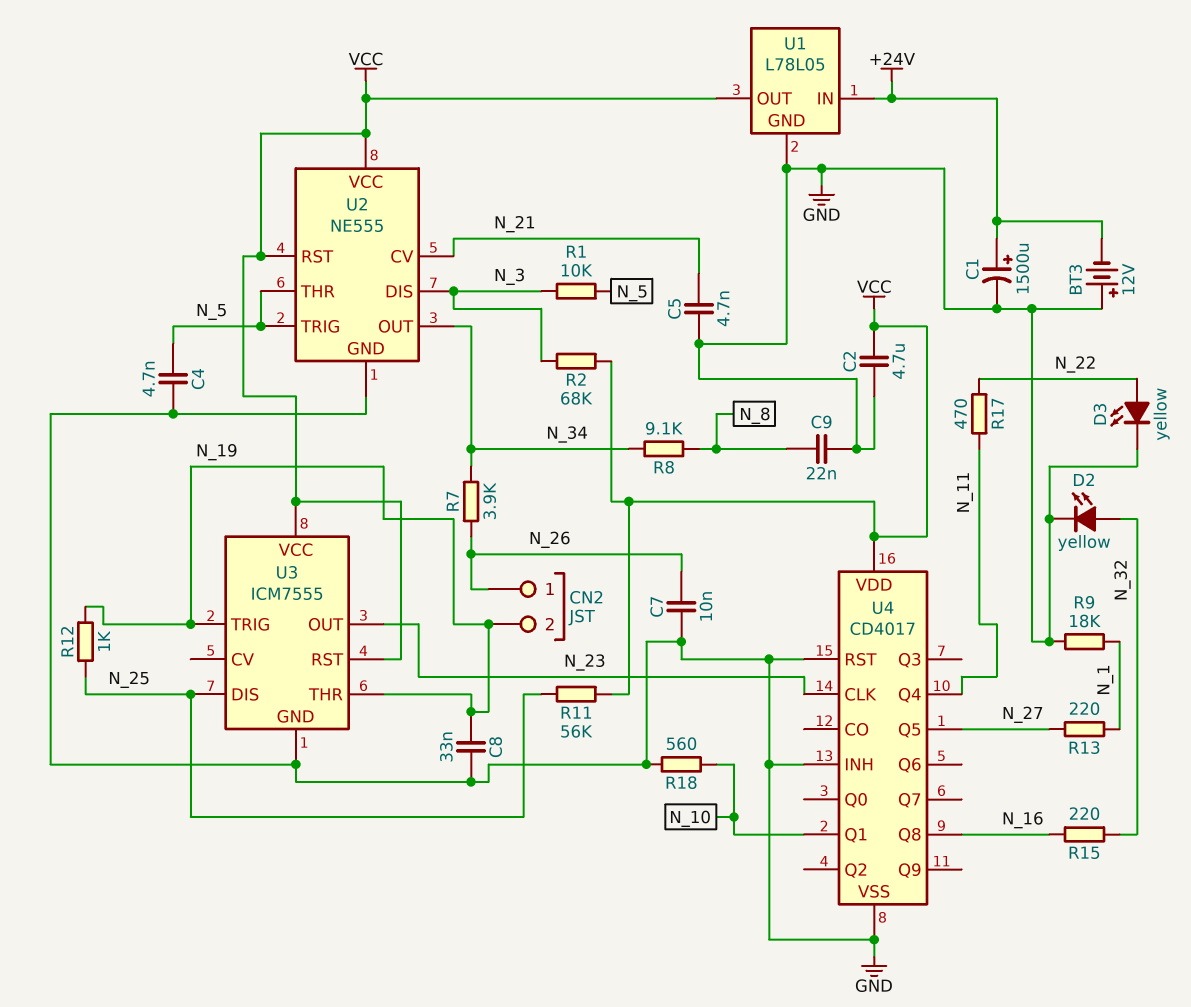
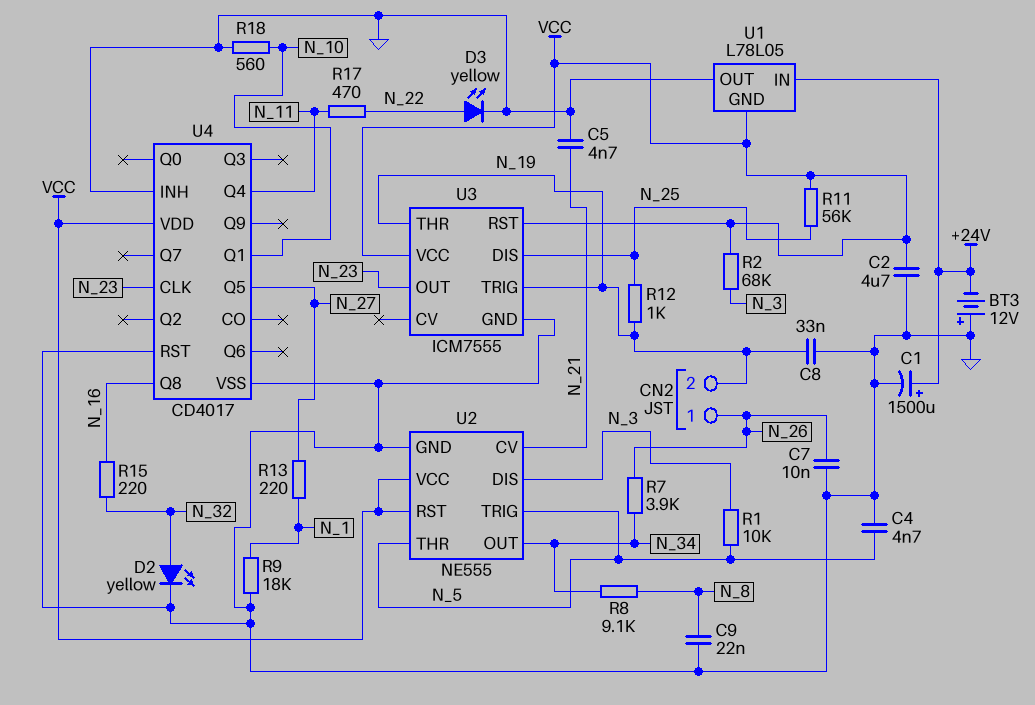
U1 pin GND: GND -> VCC
U1 pin OUT: VCC -> GND

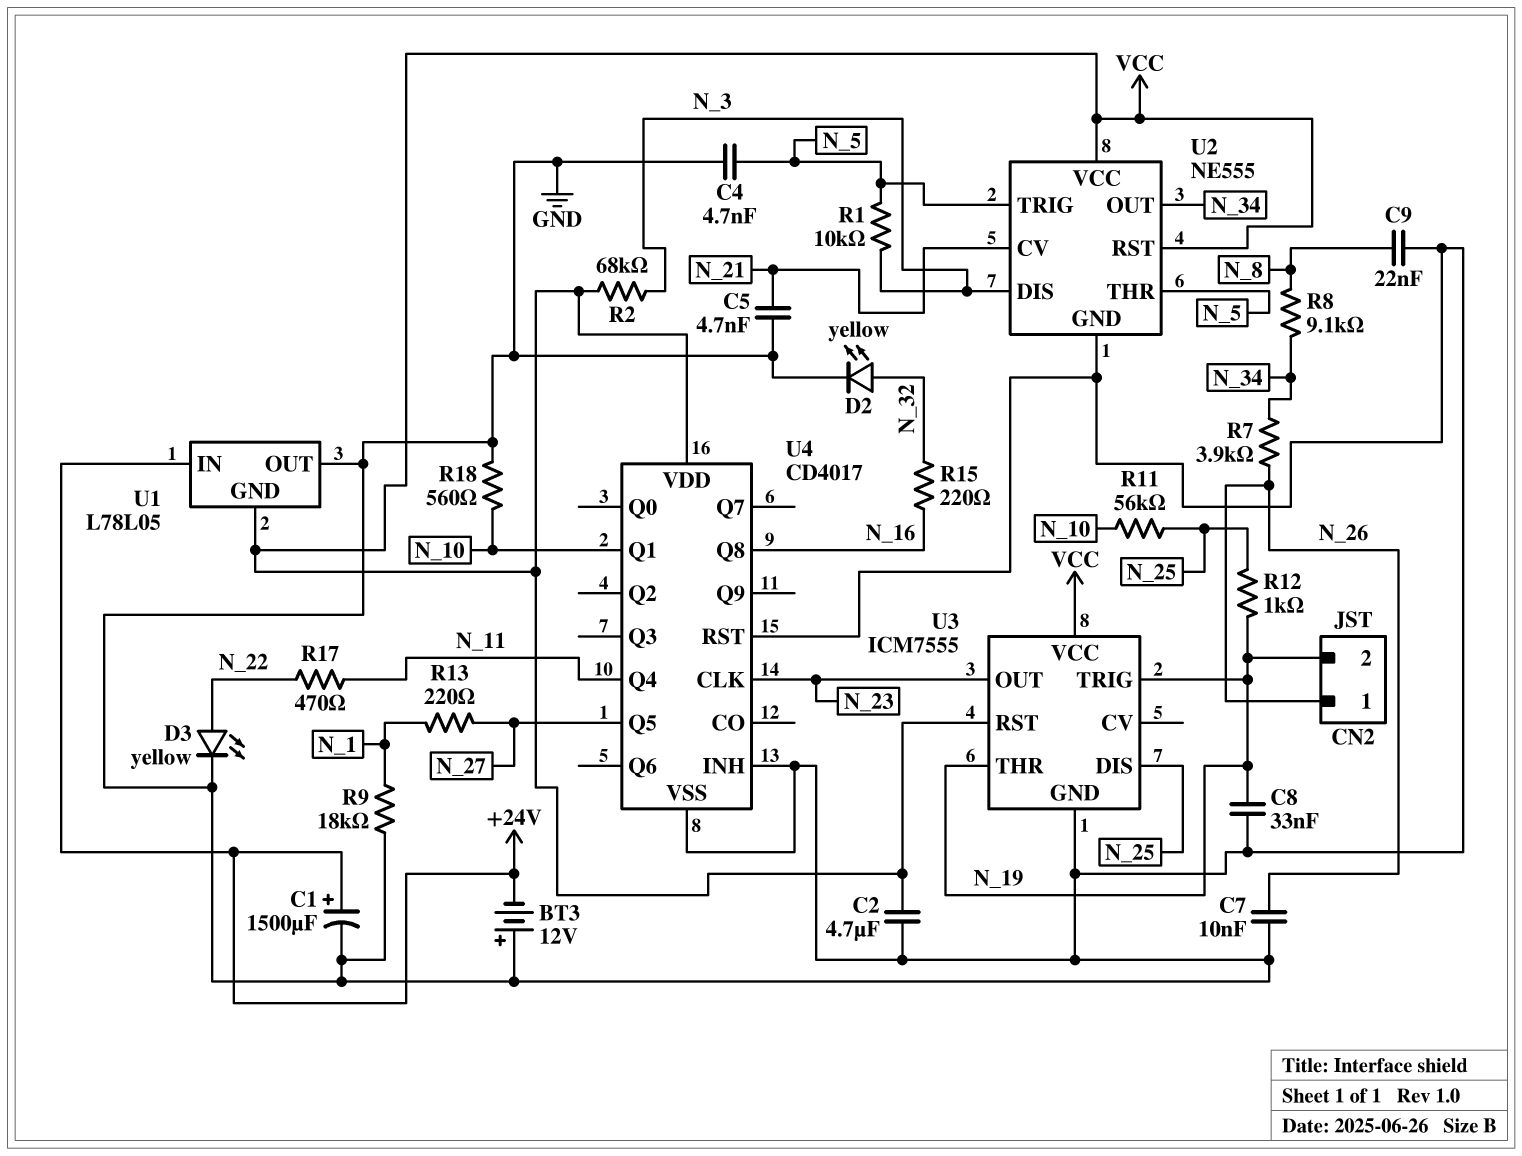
R11: 56k (N_25, VCC) -> 56k (N_10, N_25)

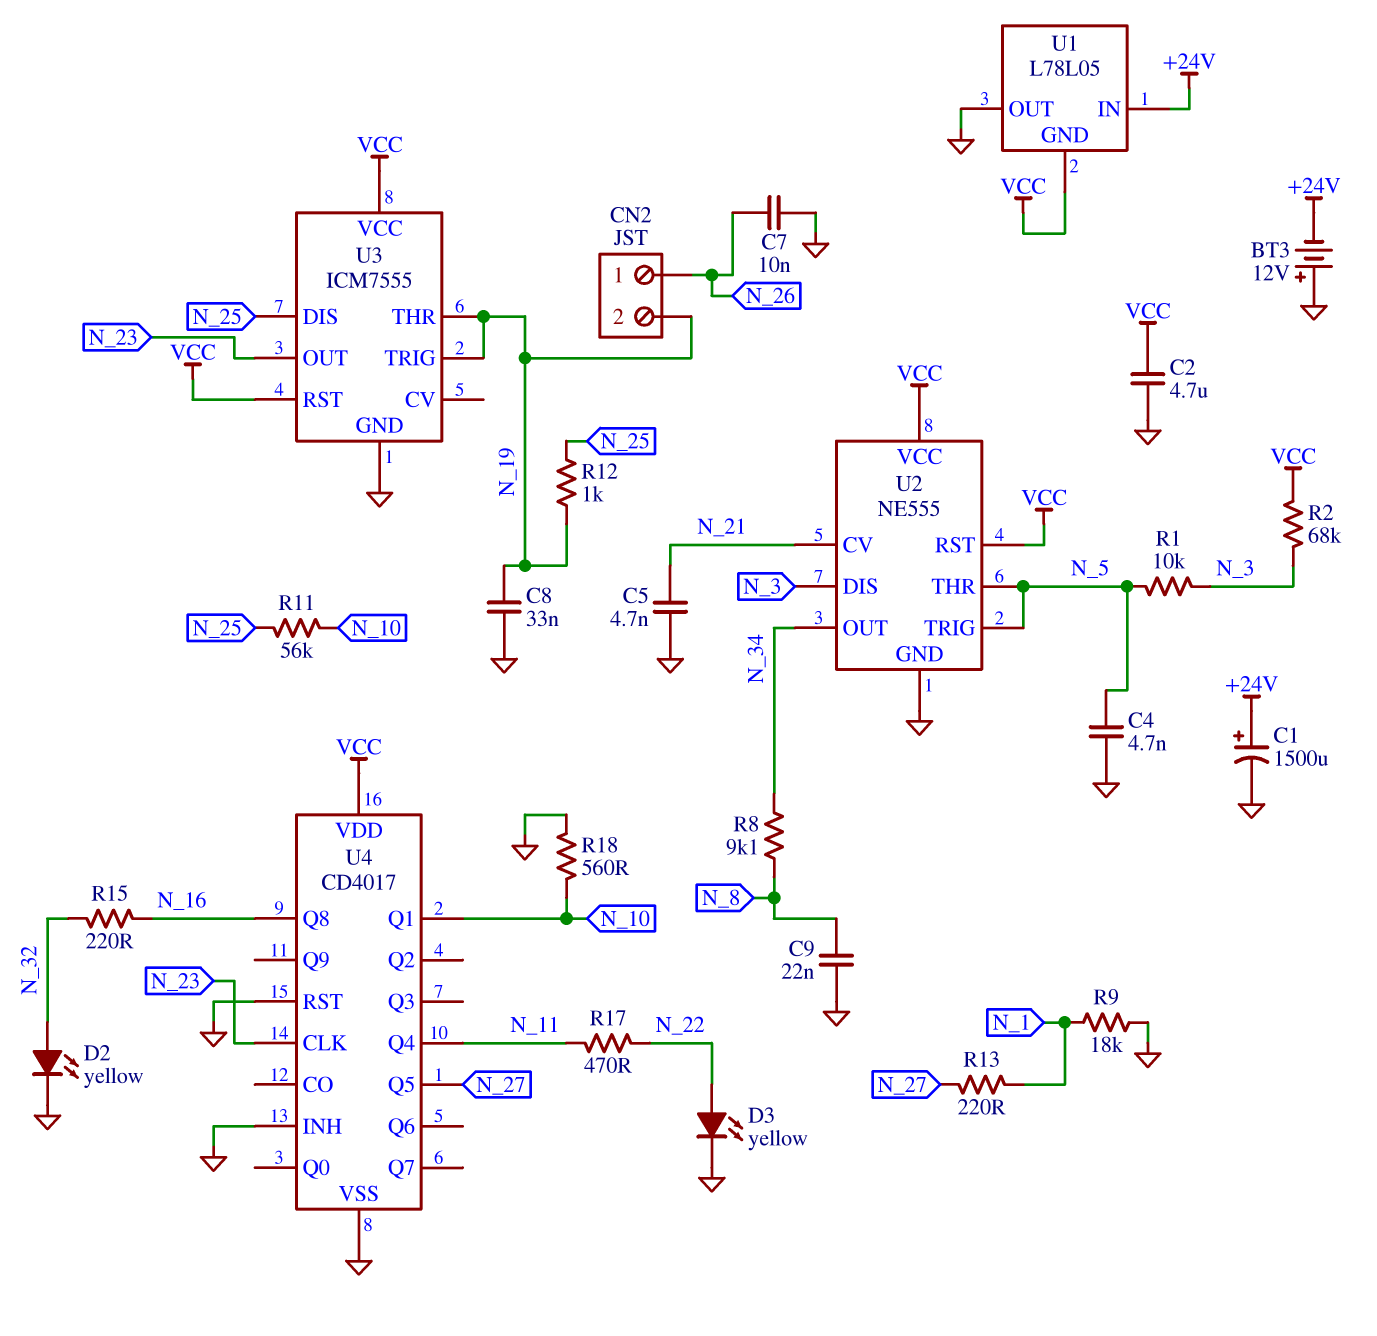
R7: 3.9k (N_26, N_34) -> none

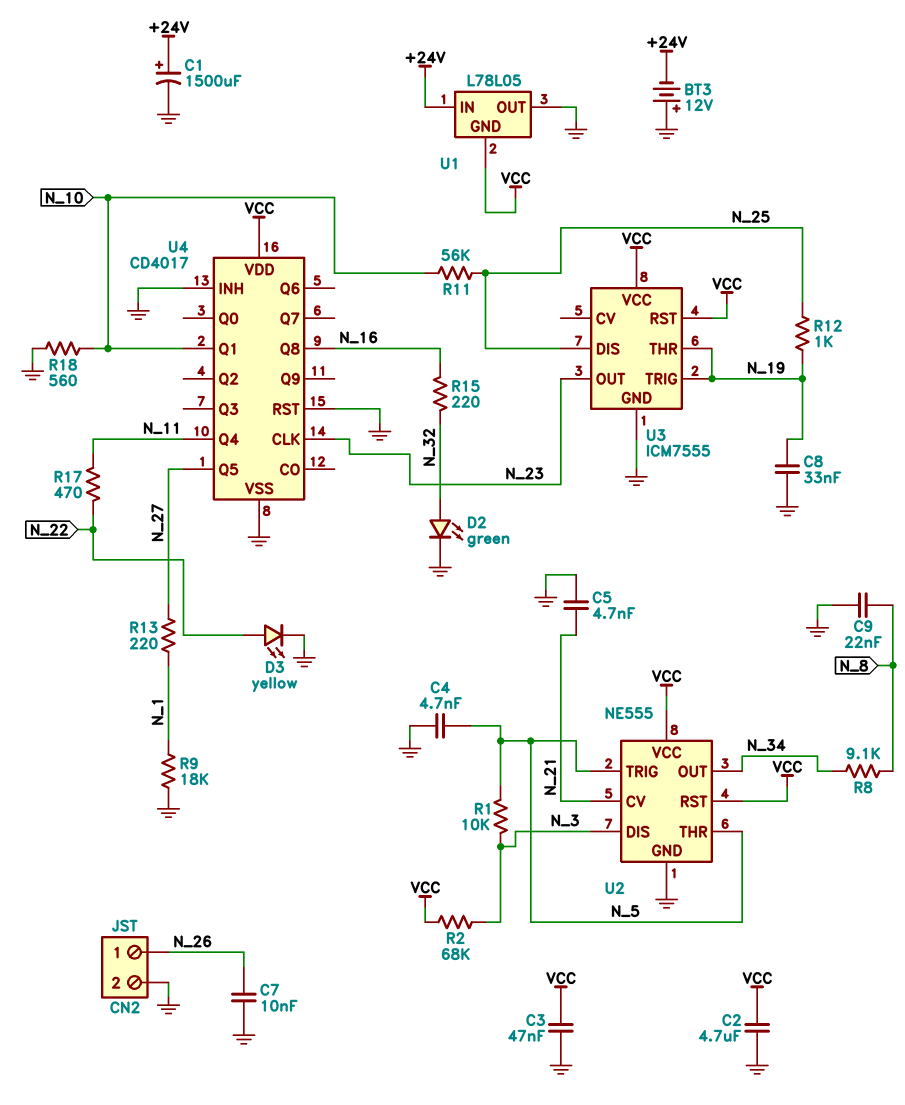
C3: none -> 47nF (GND, VCC)
CN2 pin 2: N_19 -> GND
D2: LED yellow (A N_32, K GND) -> LED green (A N_32, K GND)

